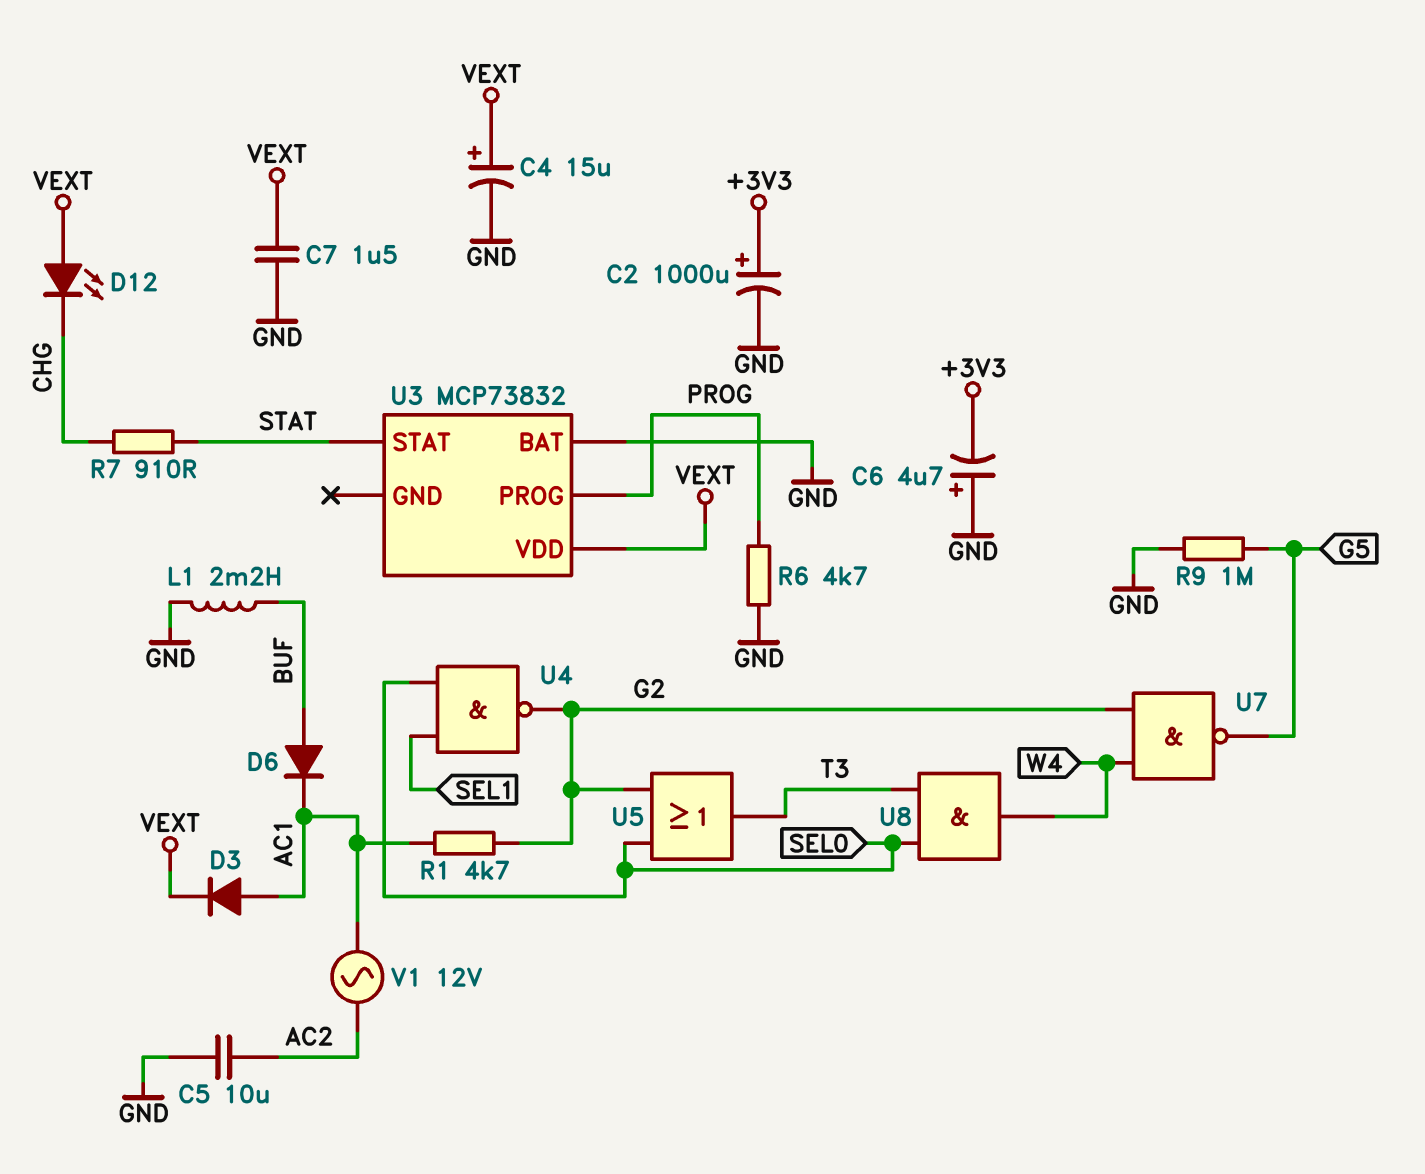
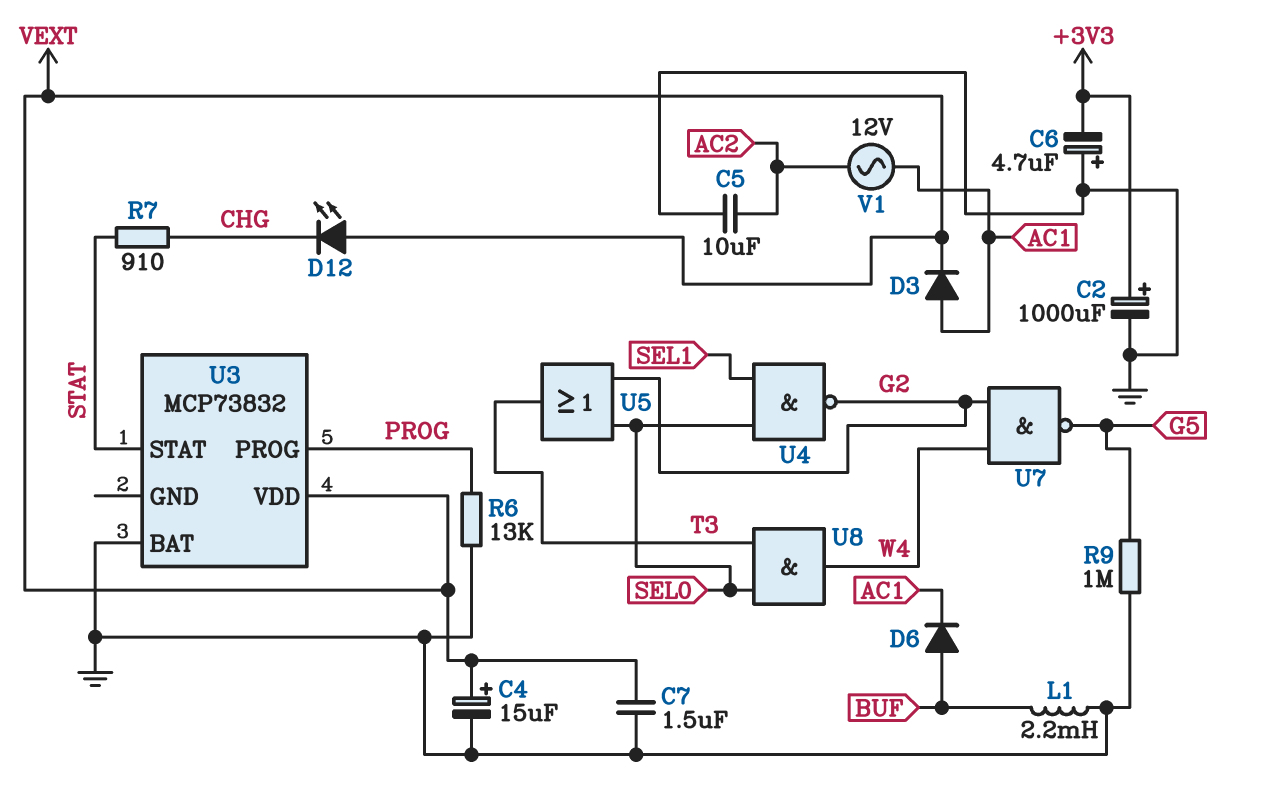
R1: 4.7k (AC1, G2) -> none
R6: 4.7k (GND, PROG) -> 13k (GND, PROG)

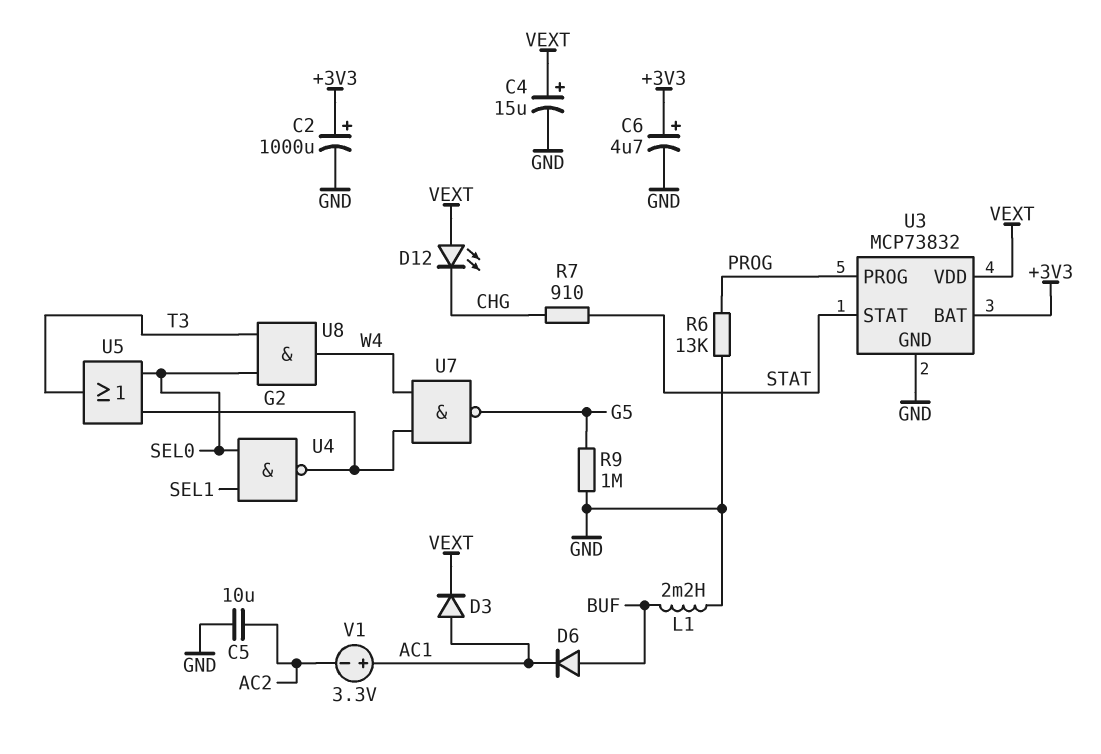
C6: 4.7uF (plus GND, minus +3V3) -> 4.7uF (plus +3V3, minus GND)
C7: 1.5uF (GND, VEXT) -> none
U3 pin BAT: GND -> +3V3
U3 pin GND: none -> GND
V1: AC 12V (AC1, AC2) -> 3.3V (plus AC1, minus AC2)

